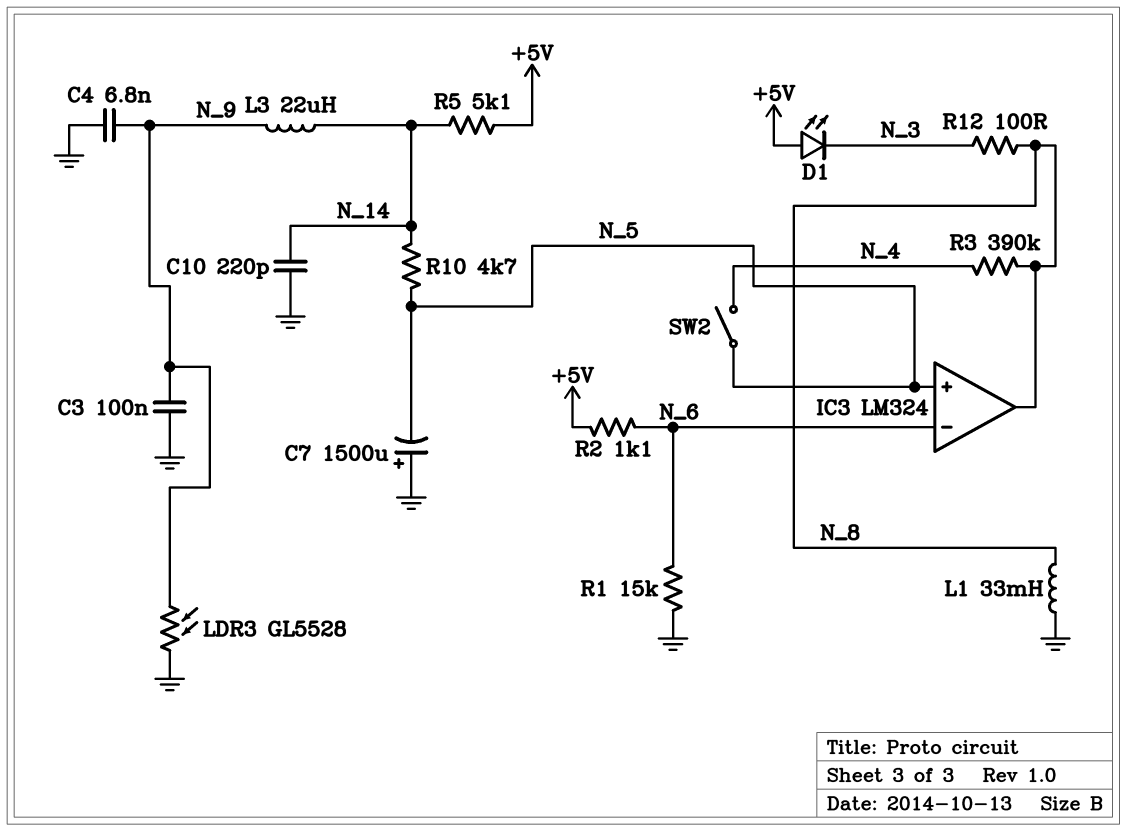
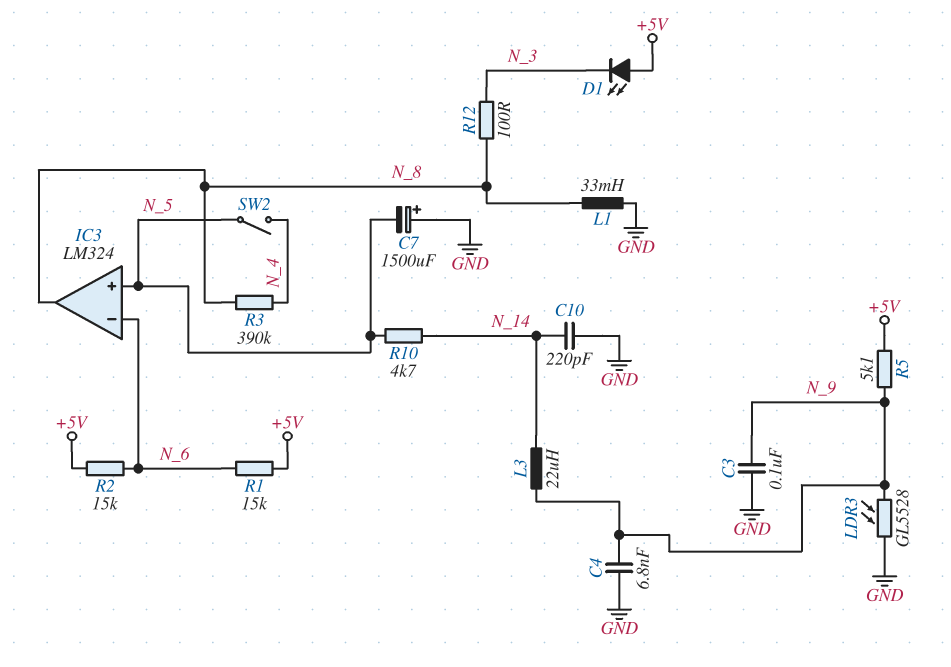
R1: 15k (GND, N_6) -> 15k (+5V, N_6)
R2: 1.1k (+5V, N_6) -> 15k (+5V, N_6)
R5: 5.1k (+5V, N_14) -> 5.1k (+5V, N_9)

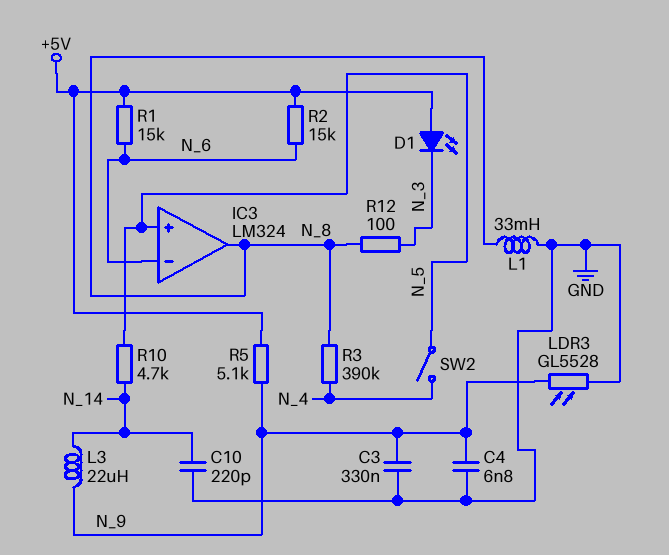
C3: 100nF (GND, N_9) -> 330nF (GND, N_9)
C7: 1500uF (plus GND, minus N_5) -> none

